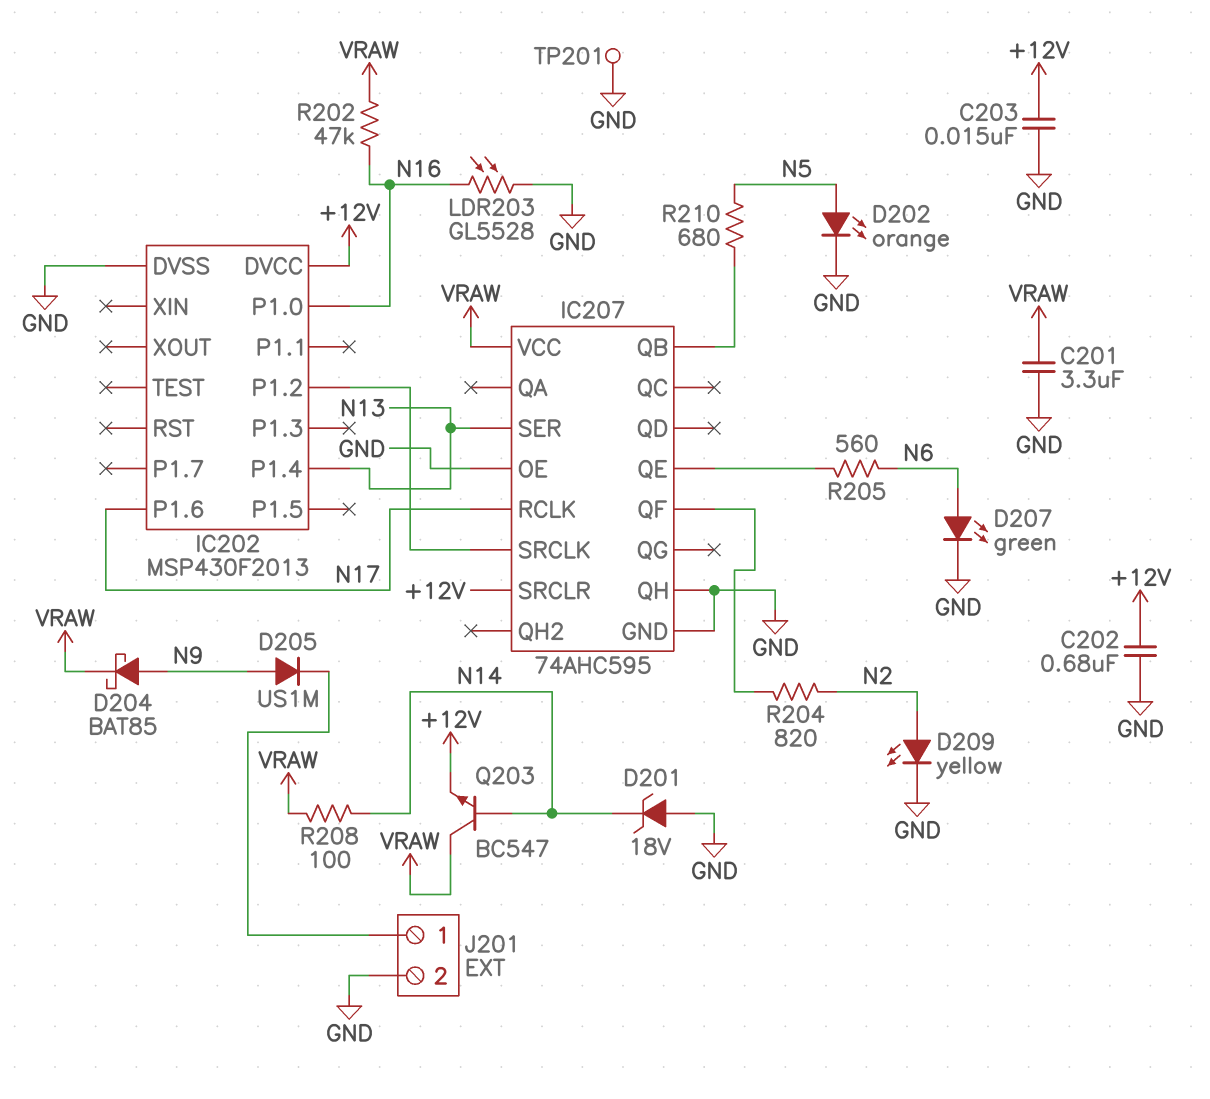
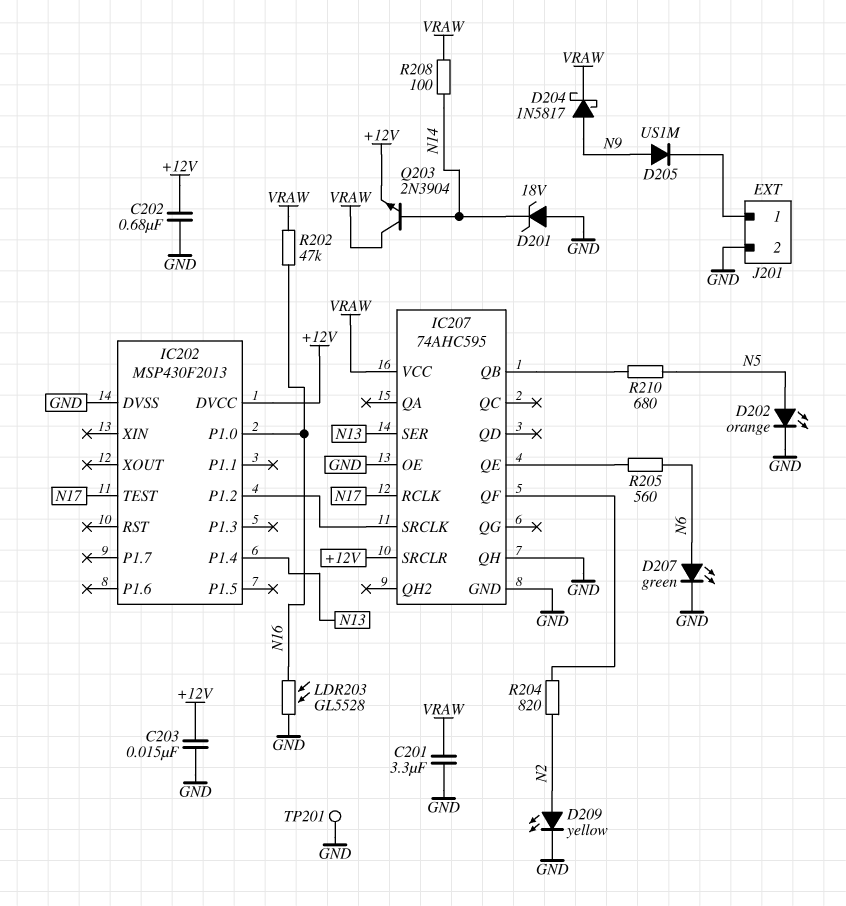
D204: schottky BAT85 (A N9, K VRAW) -> schottky 1N5817 (A N9, K VRAW)
IC202 pin P1.6: N17 -> none
IC202 pin TEST: none -> N17
Q203: NPN BC547 (B N14, C VRAW, E +12V) -> NPN 2N3904 (B N14, C VRAW, E +12V)

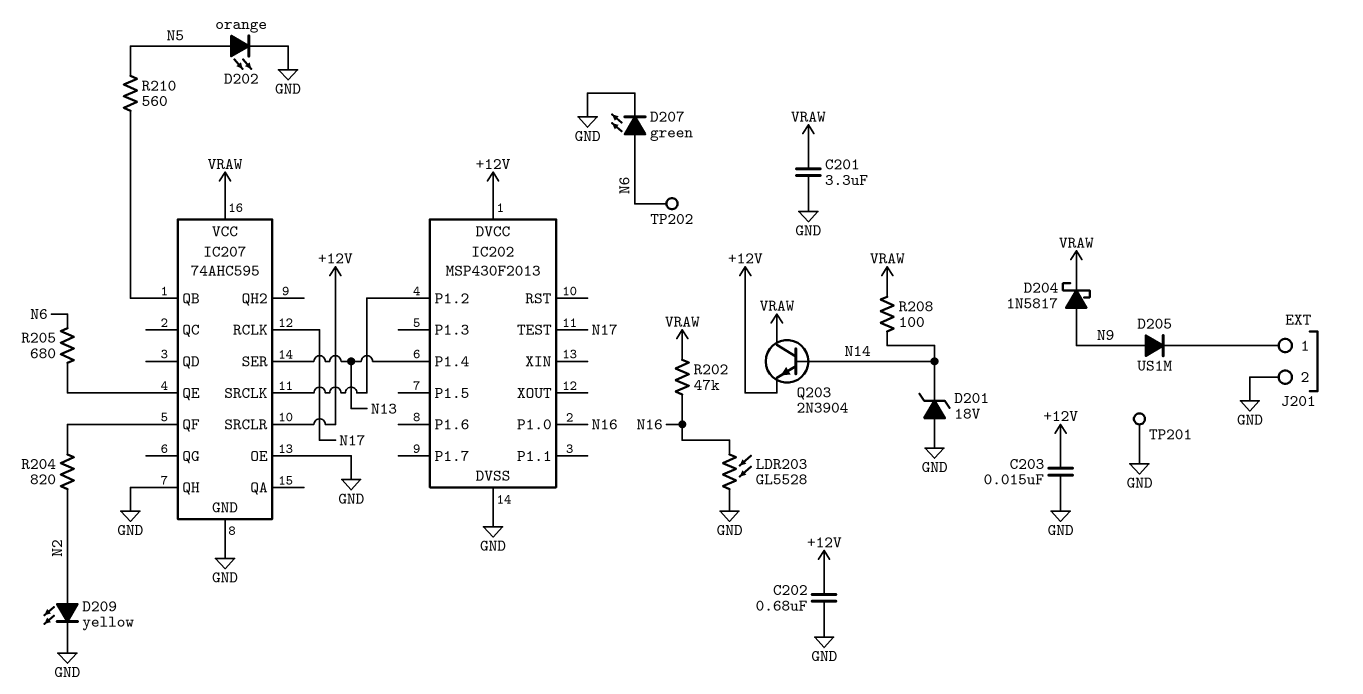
R205: 560 (IC207/QE, N6) -> 680 (IC207/QE, N6)
R210: 680 (IC207/QB, N5) -> 560 (IC207/QB, N5)
TP202: none -> test point (N6)

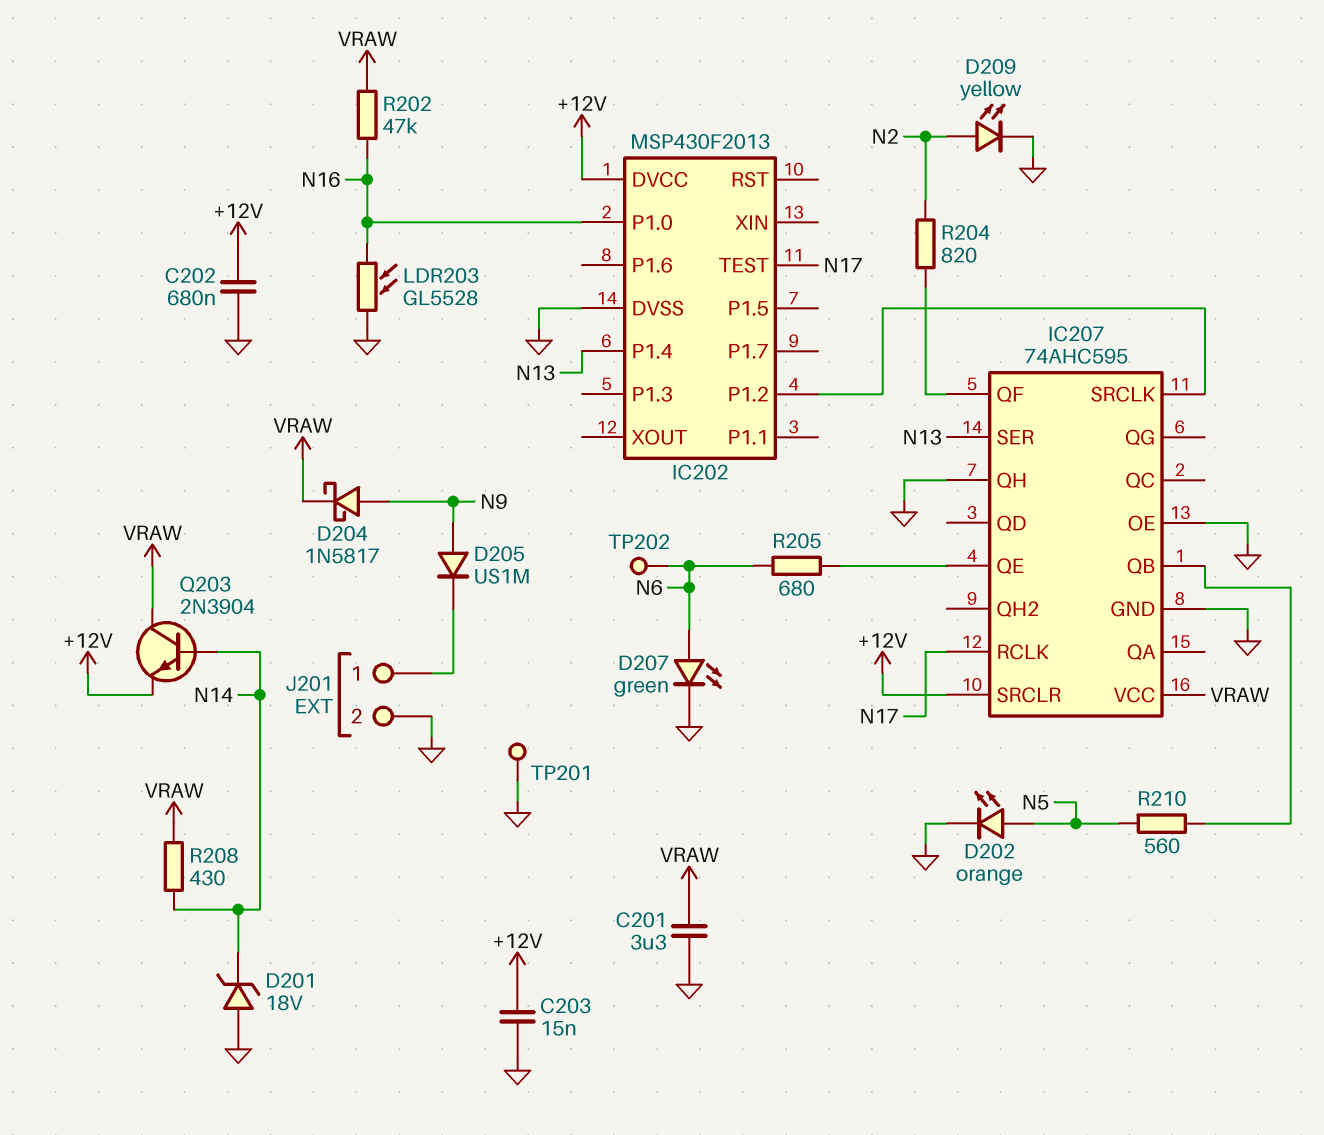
R208: 100 (N14, VRAW) -> 430 (N14, VRAW)

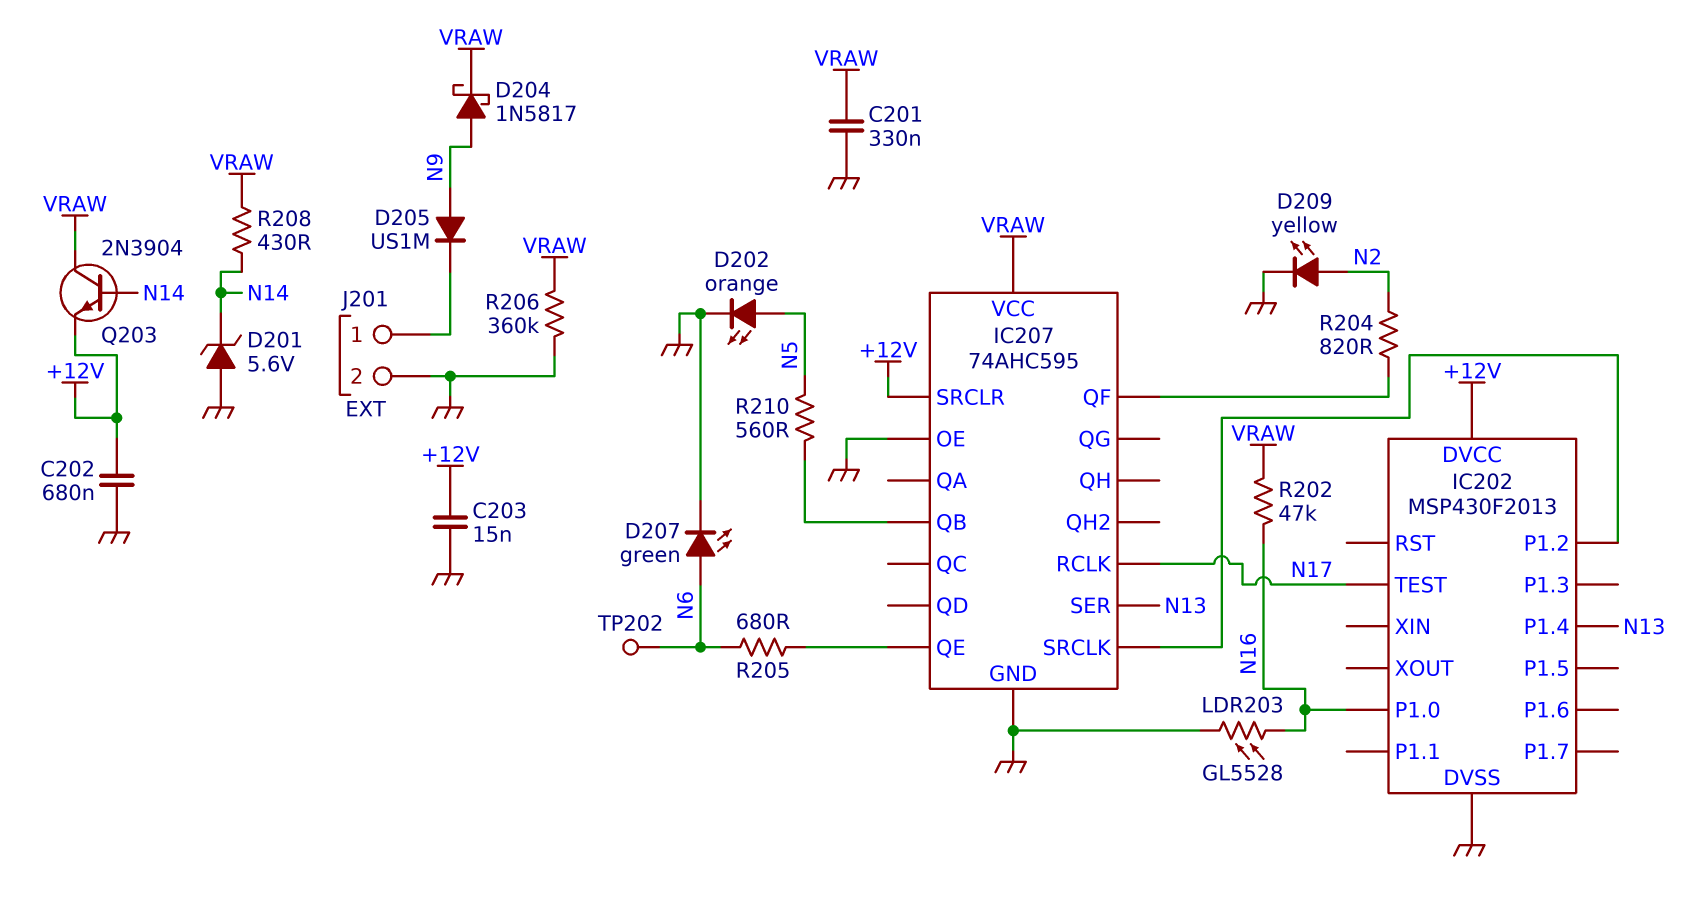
C201: 3.3uF (GND, VRAW) -> 330nF (GND, VRAW)
D201: zener 18V (A GND, K N14) -> zener 5.6V (A GND, K N14)
IC207 pin QH: GND -> none
R206: none -> 360k (GND, VRAW)
TP201: test point (GND) -> none

